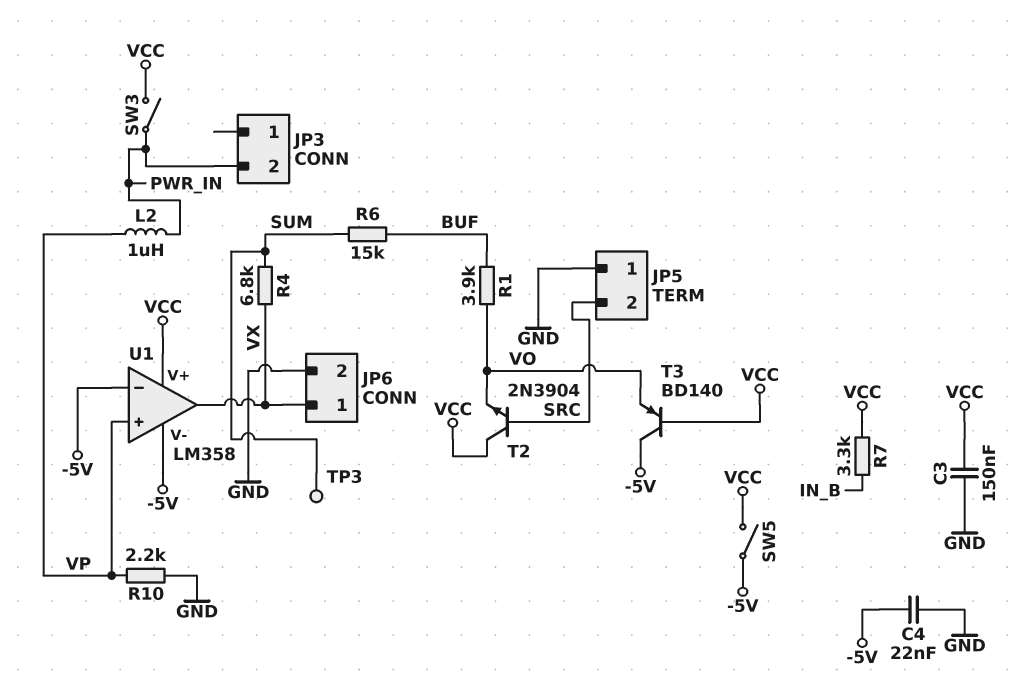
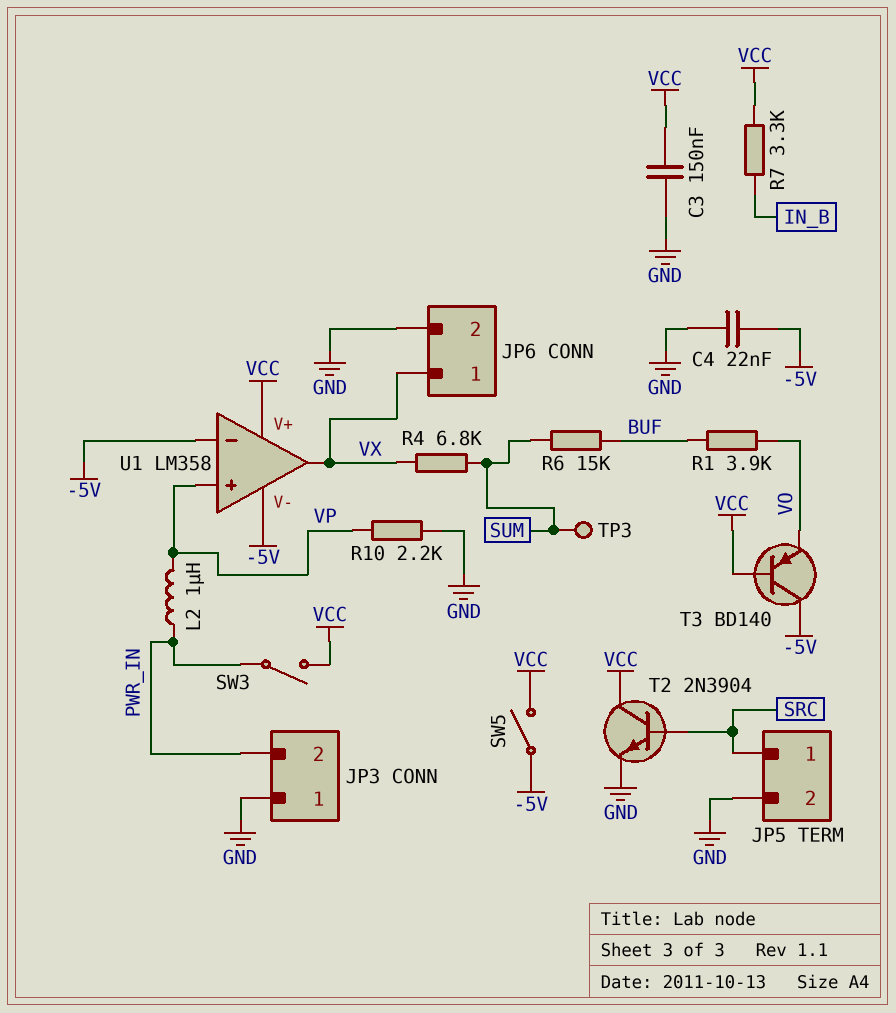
JP3 pin 1: none -> GND
JP5 pin 1: GND -> SRC
JP5 pin 2: SRC -> GND
T2: NPN 2N3904 (B SRC, C VCC, E VO) -> NPN 2N3904 (B SRC, C VCC, E GND)

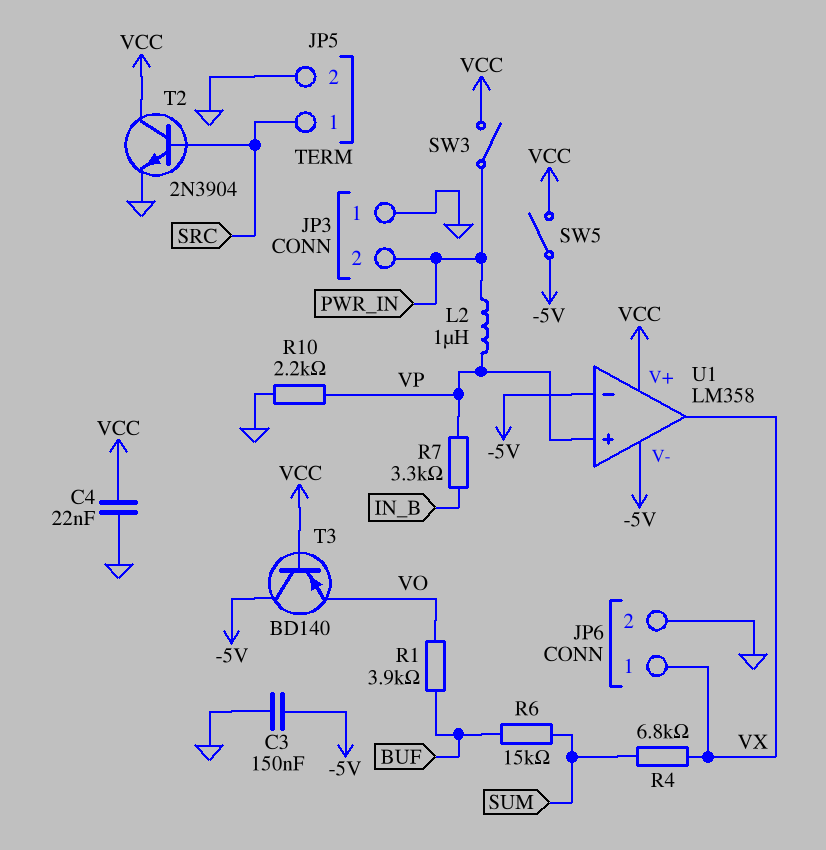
C3: 150nF (GND, VCC) -> 150nF (-5V, GND)
C4: 22nF (-5V, GND) -> 22nF (GND, VCC)
R7: 3.3k (IN_B, VCC) -> 3.3k (IN_B, VP)
TP3: test point (SUM) -> none

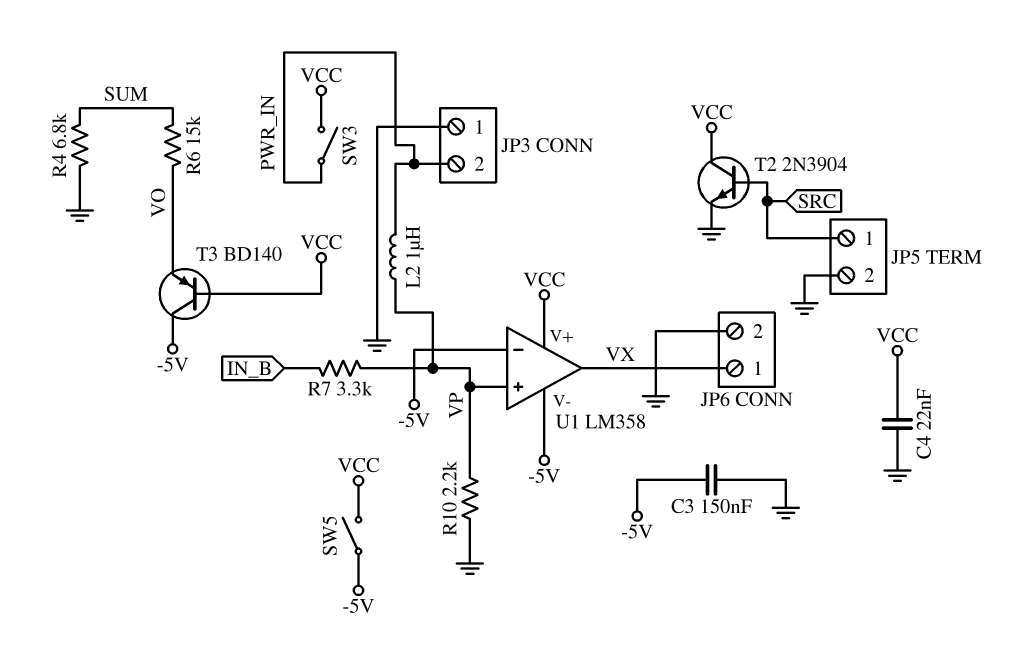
R1: 3.9k (BUF, VO) -> none
R4: 6.8k (SUM, VX) -> 6.8k (GND, SUM)
R6: 15k (BUF, SUM) -> 15k (SUM, VO)

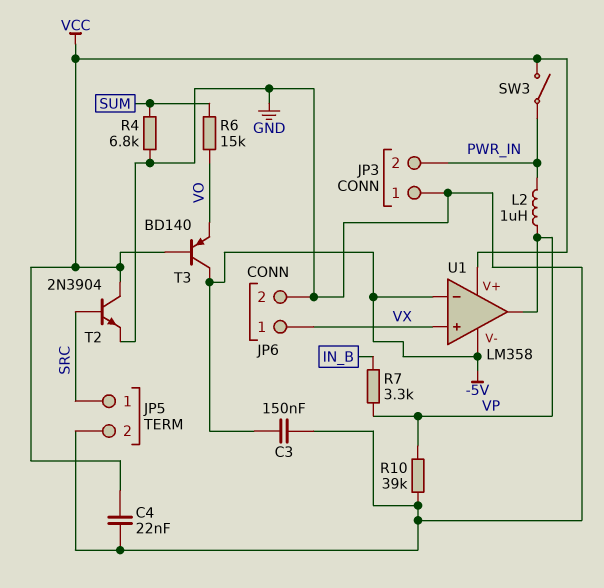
R10: 2.2k (GND, VP) -> 39k (GND, VP)
SW5: switch (-5V, VCC) -> none
U1 pin in+: VP -> VX
U1 pin out: VX -> VP

